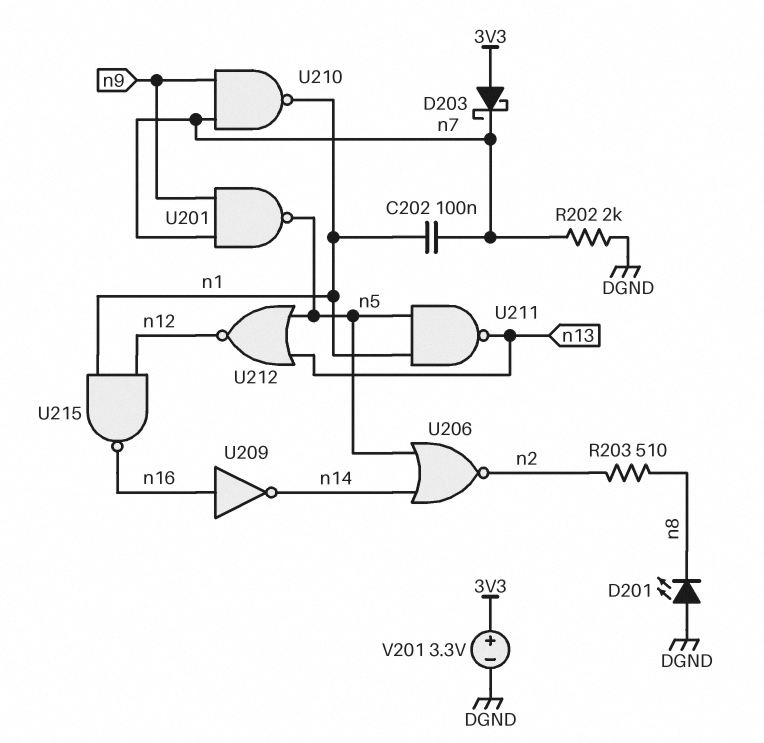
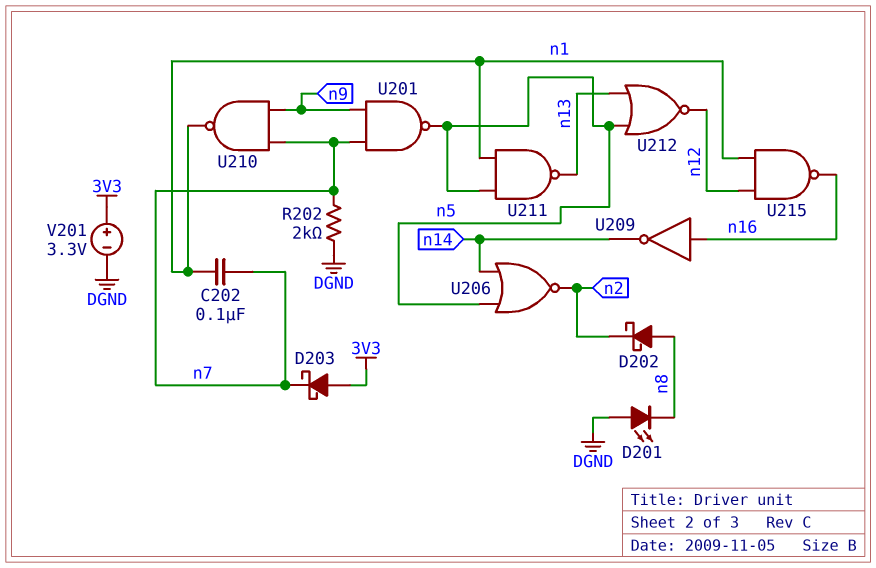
D202: none -> schottky (A n8, K n2)
R203: 510 (n2, n8) -> none

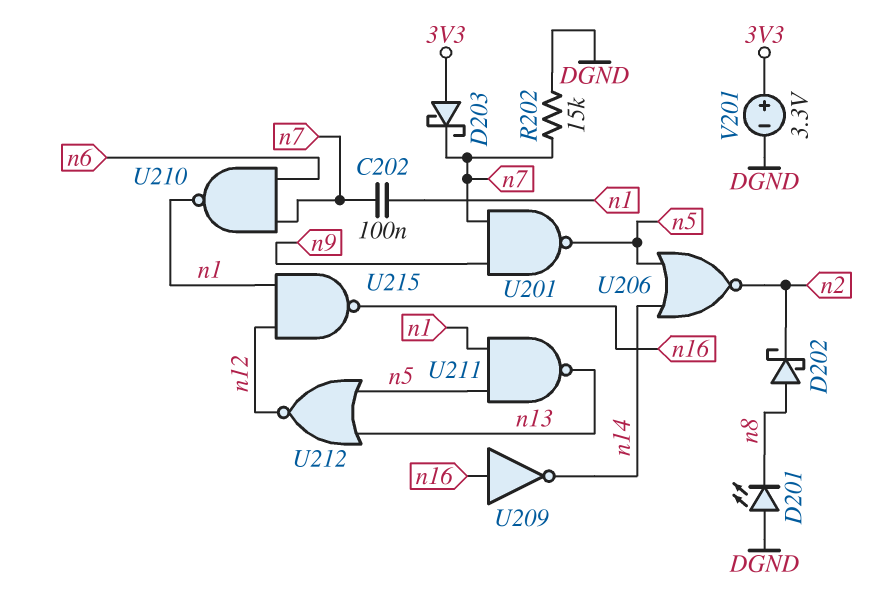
R202: 2k (DGND, n7) -> 15k (DGND, n7)
U210: NAND (in n7, in n9, out n1) -> NAND (in n6, in n7, out n1)

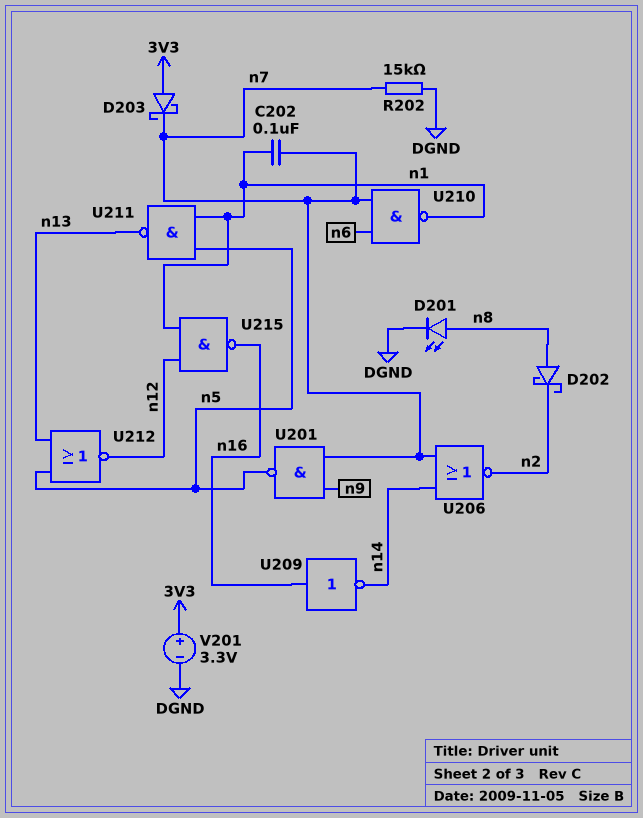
D201: LED (A DGND, K n8) -> LED (A n8, K DGND)
U206: NOR (in n5, in n14, out n2) -> NOR (in n7, in n14, out n2)

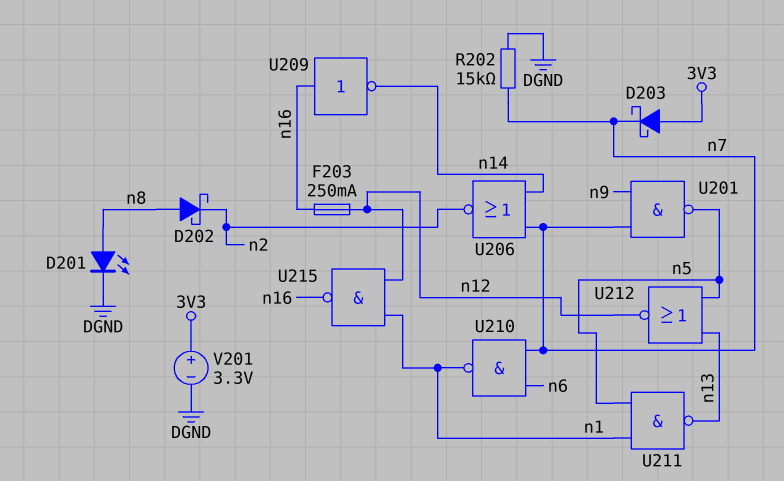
C202: 100nF (n1, n7) -> none
F203: none -> 250mA (n12, n16)

